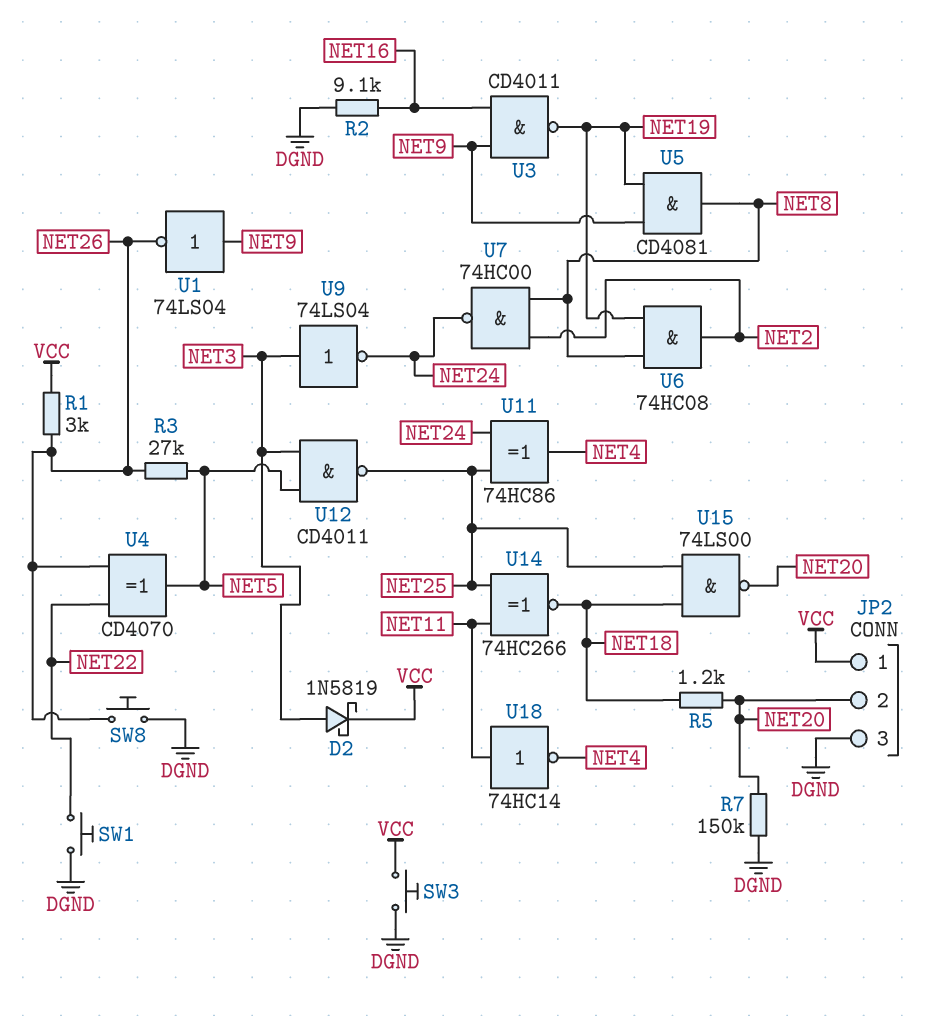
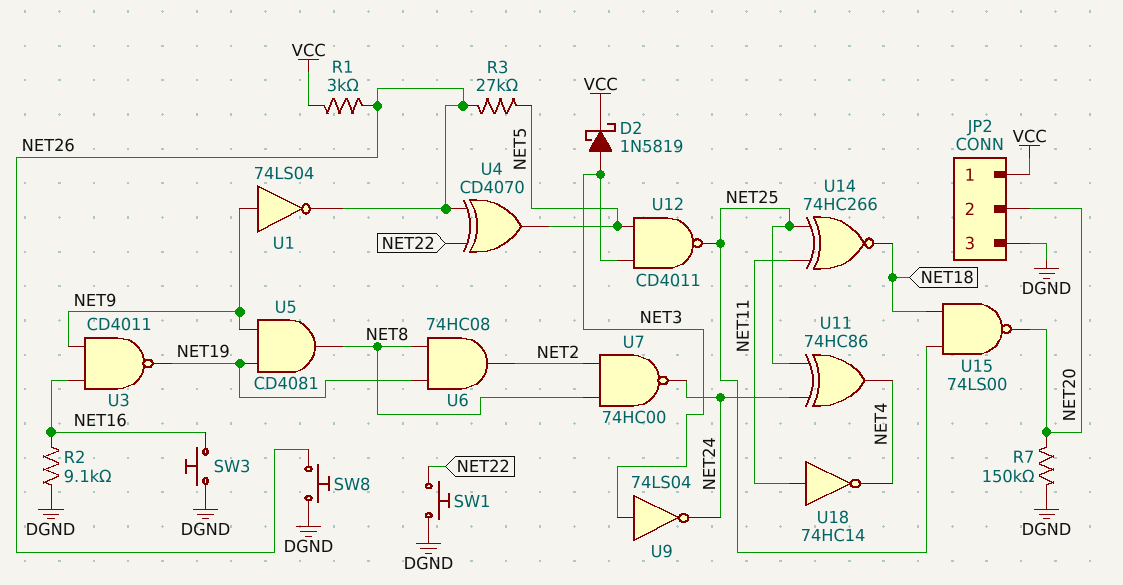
R5: 1.2k (NET18, NET20) -> none
SW3: button (DGND, VCC) -> button (DGND, NET16)

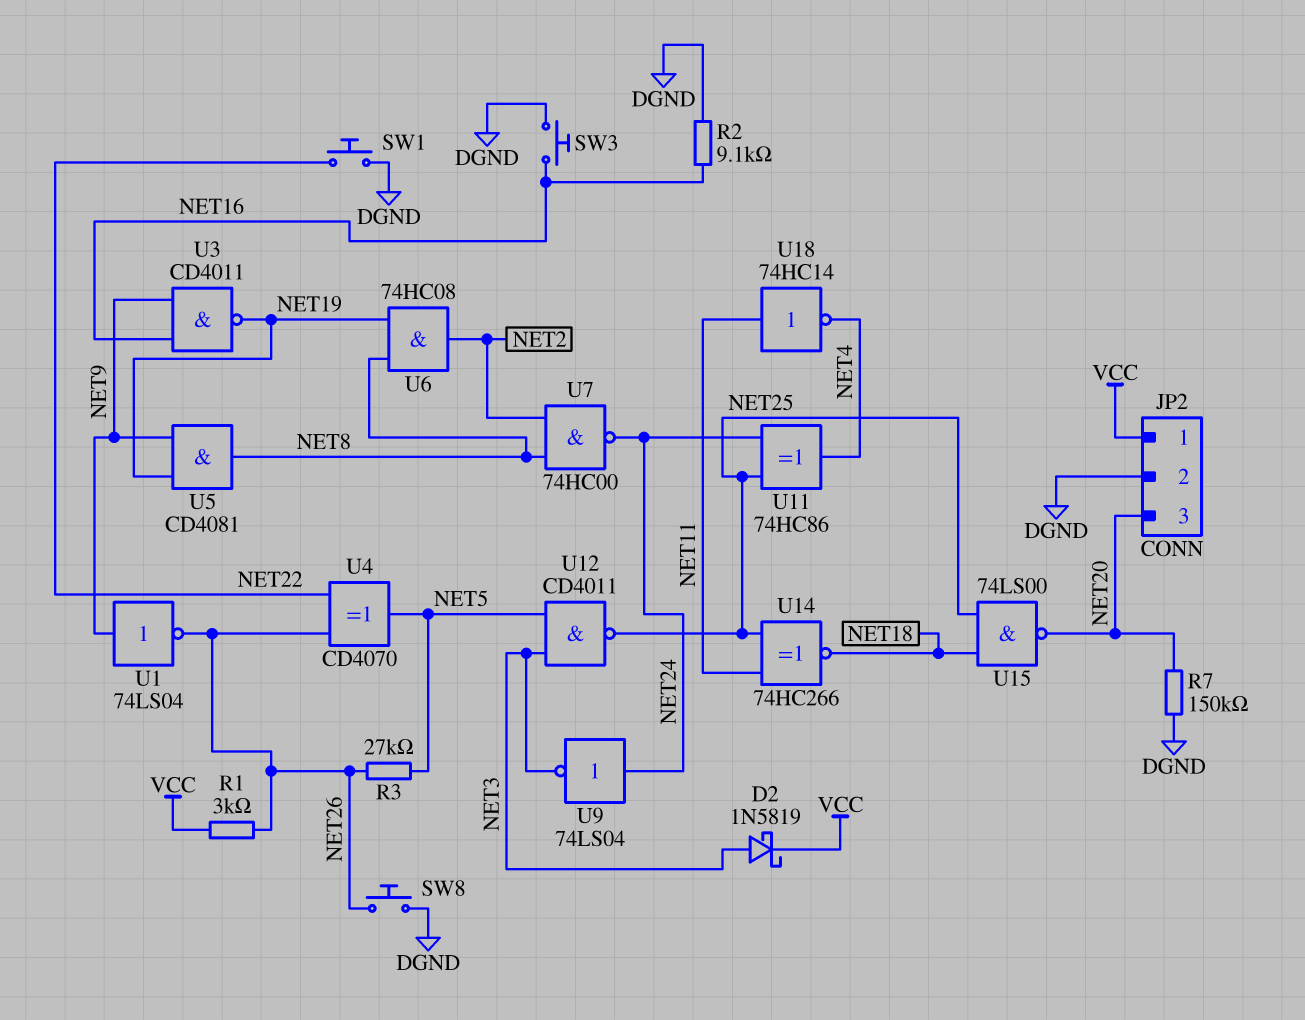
JP2 pin 2: NET20 -> DGND
JP2 pin 3: DGND -> NET20
U9: NOT 74LS04 (in NET3, out NET24) -> NOT 74LS04 (in NET24, out NET3)

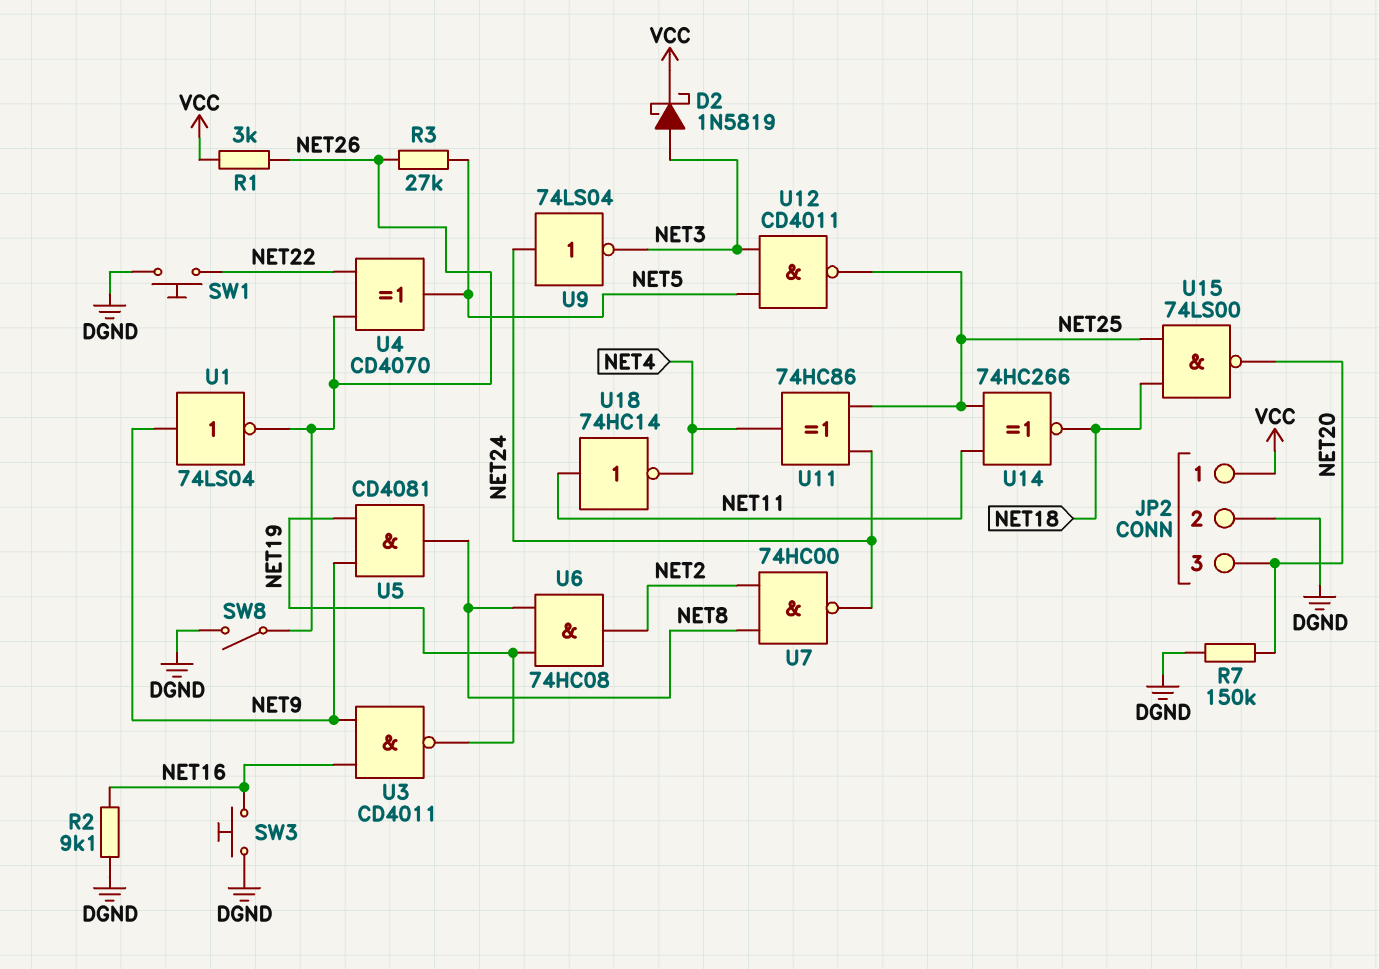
SW8: button (DGND, NET26) -> switch (DGND, NET26)

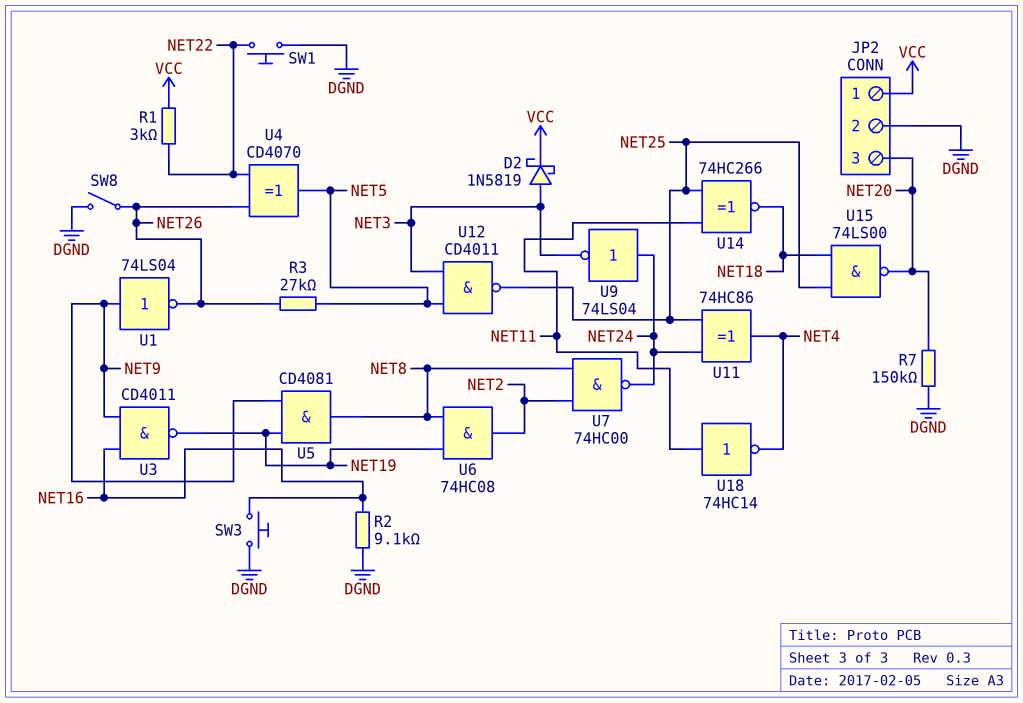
R1: 3k (NET26, VCC) -> 3k (NET22, VCC)

